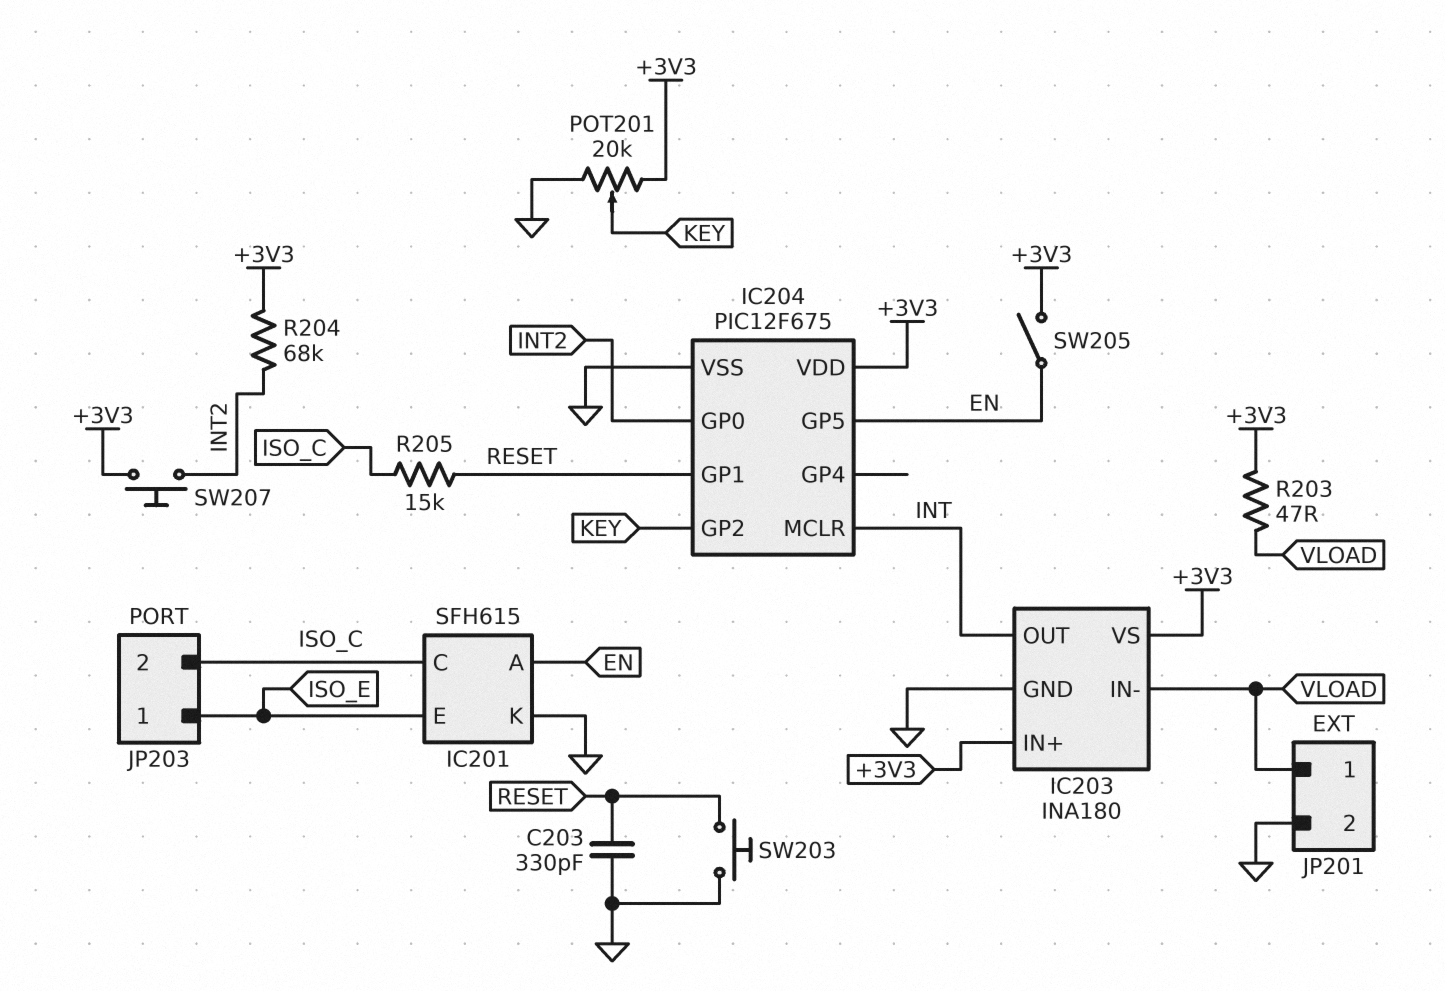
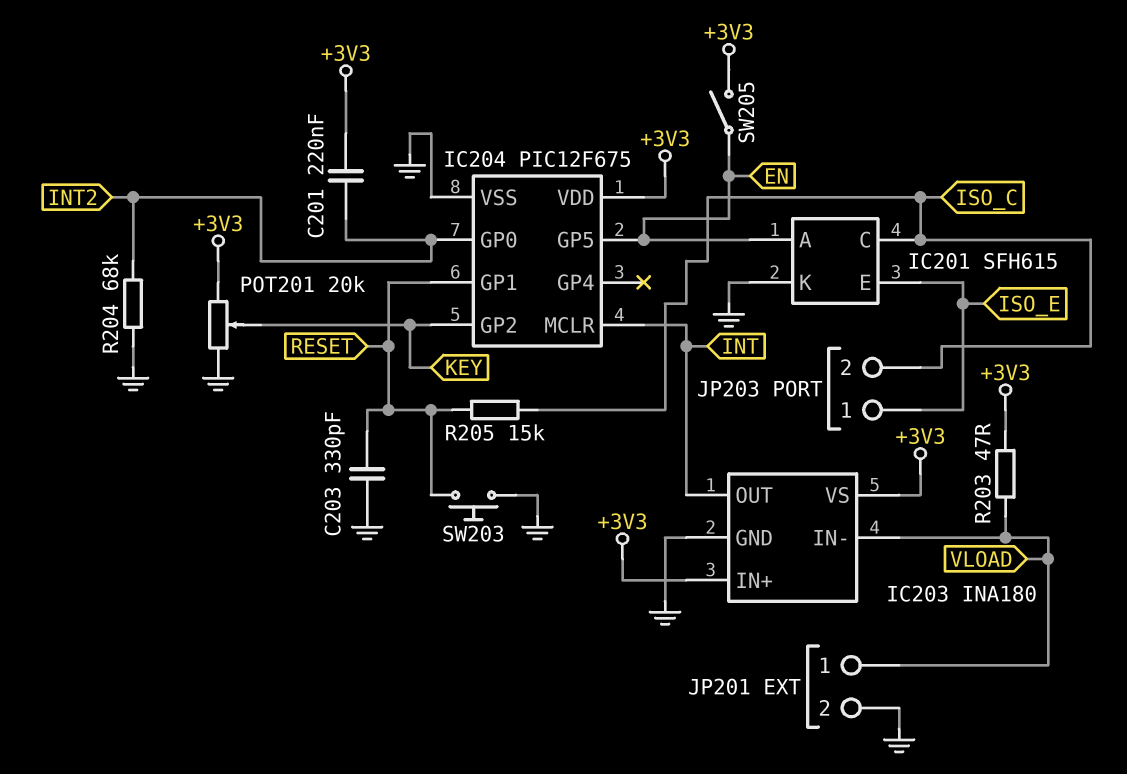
C201: none -> 220nF (+3V3, INT2)
R204: 68k (+3V3, INT2) -> 68k (GND, INT2)
SW207: button (+3V3, INT2) -> none

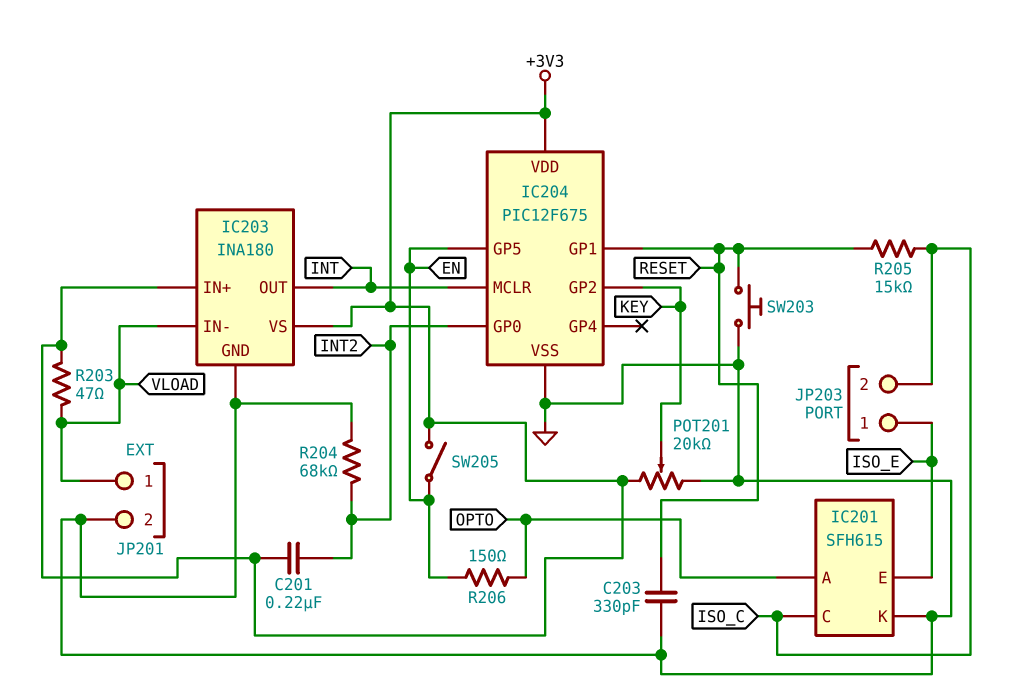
IC201 pin A: EN -> OPTO
R206: none -> 150 (EN, OPTO)

